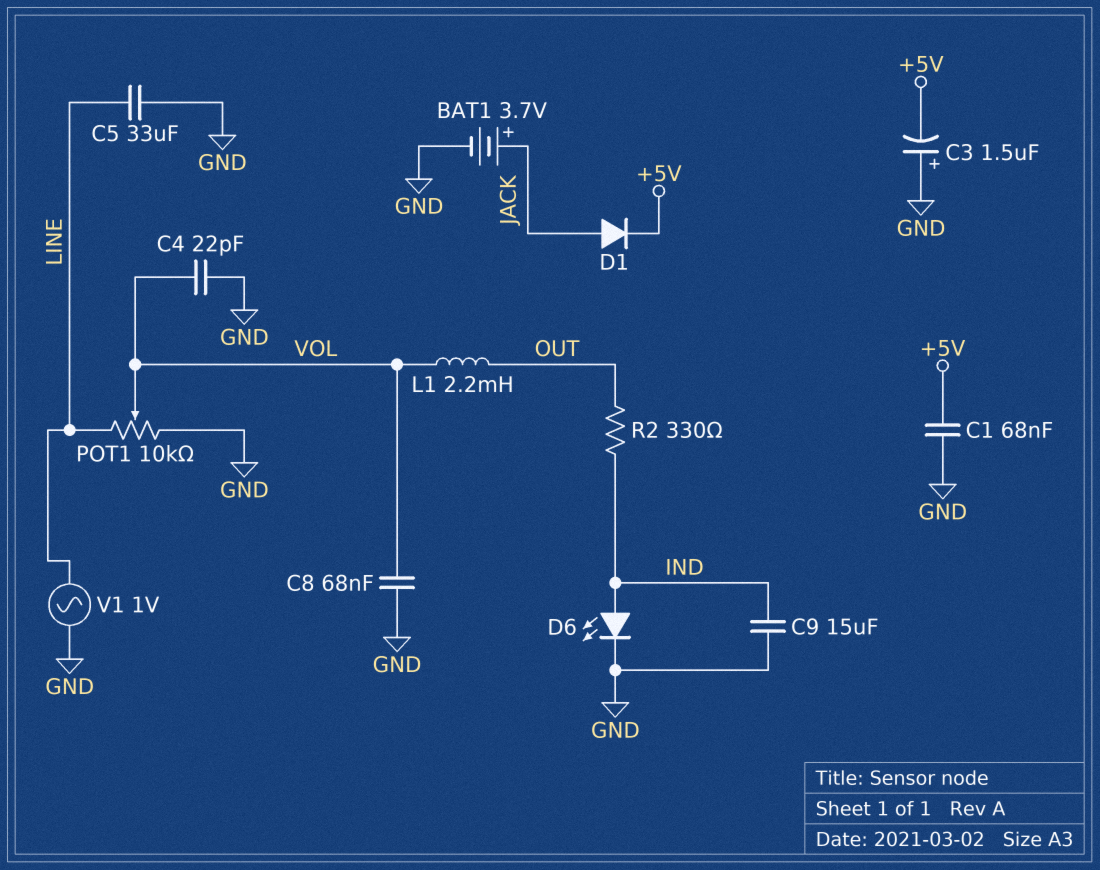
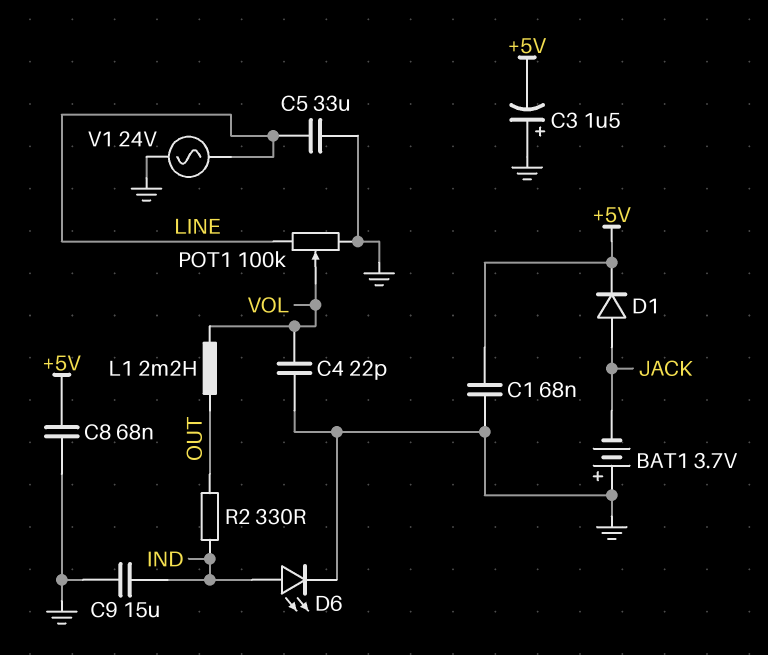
BAT1: 3.7V (plus JACK, minus GND) -> 3.7V (plus GND, minus JACK)
C8: 68nF (GND, VOL) -> 68nF (+5V, GND)
POT1: 10k (GND, LINE, wiper VOL) -> 100k (GND, LINE, wiper VOL)
V1: AC 1V (GND, LINE) -> AC 24V (GND, LINE)

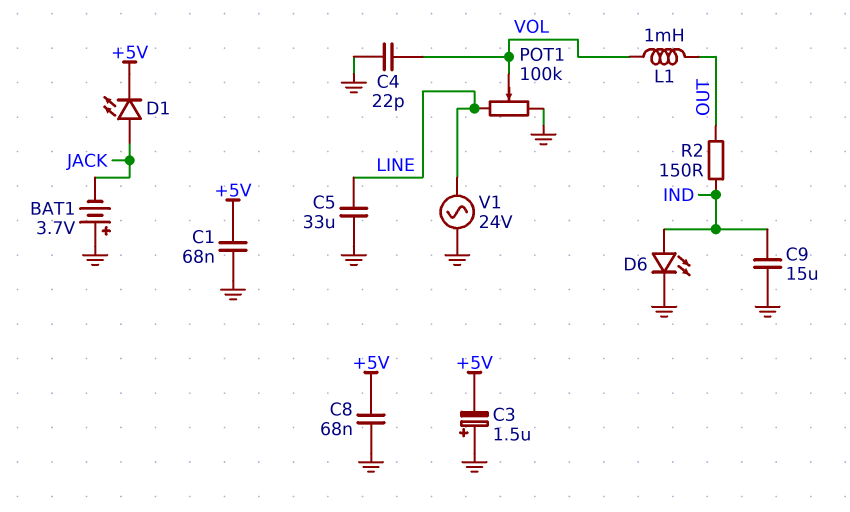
D1: diode (A JACK, K +5V) -> LED (A JACK, K +5V)
L1: 2.2mH (OUT, VOL) -> 1mH (OUT, VOL)
R2: 330 (IND, OUT) -> 150 (IND, OUT)

